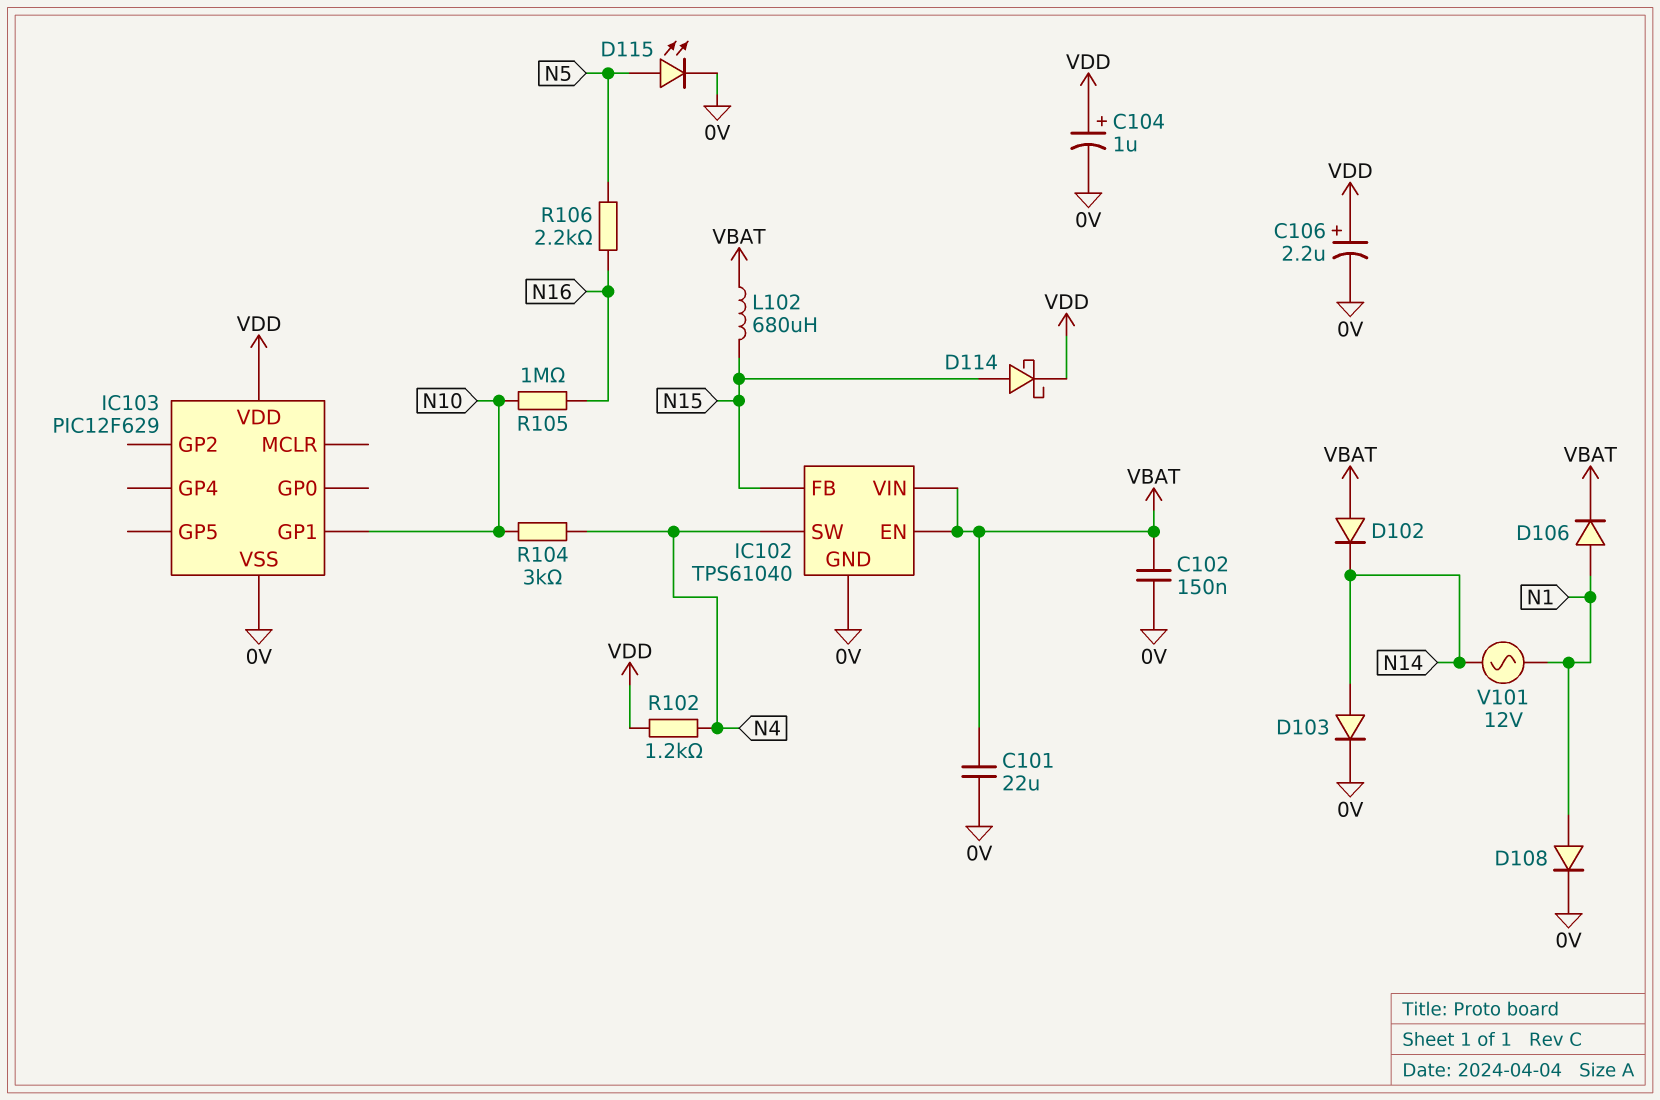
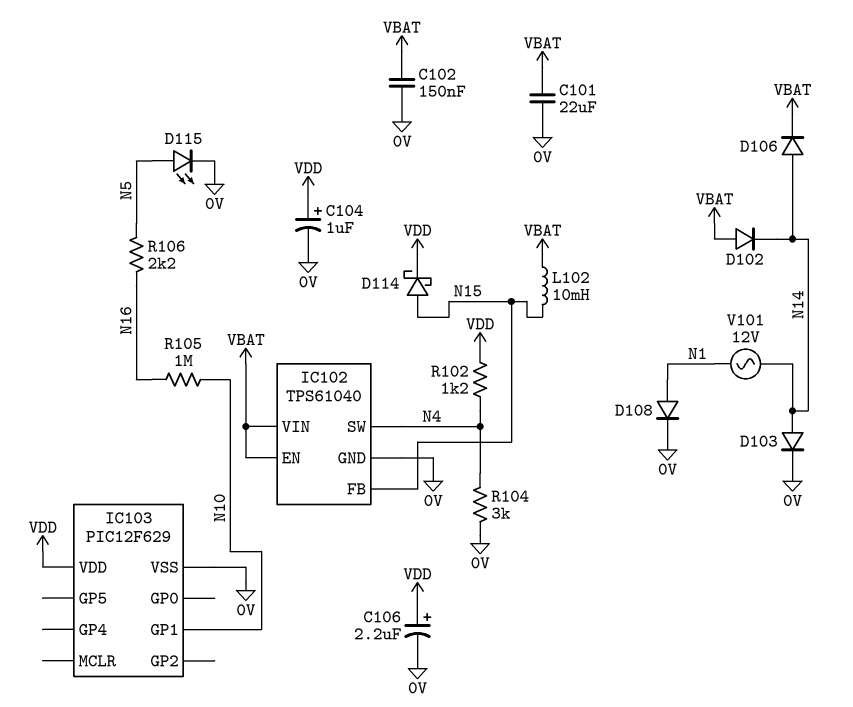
D106: diode (A N1, K VBAT) -> diode (A N14, K VBAT)
L102: 680uH (N15, VBAT) -> 10mH (N15, VBAT)
R104: 3k (N4, N10) -> 3k (0V, N4)

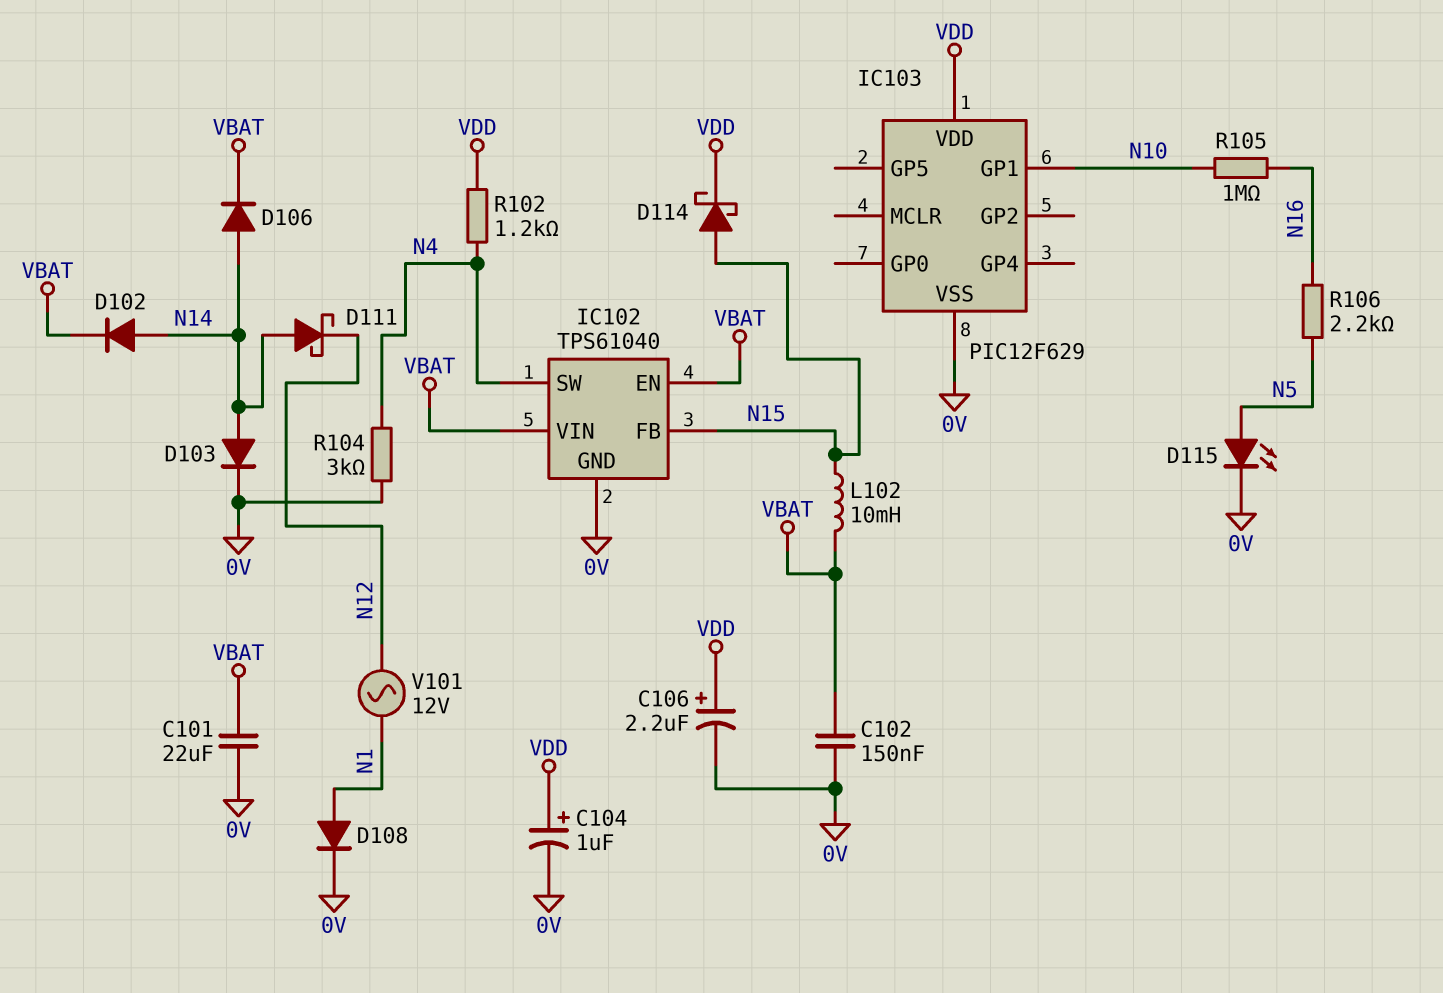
D102: diode (A VBAT, K N14) -> diode (A N14, K VBAT)
D111: none -> schottky (A N14, K N12)
V101: AC 12V (N1, N14) -> AC 12V (N1, N12)

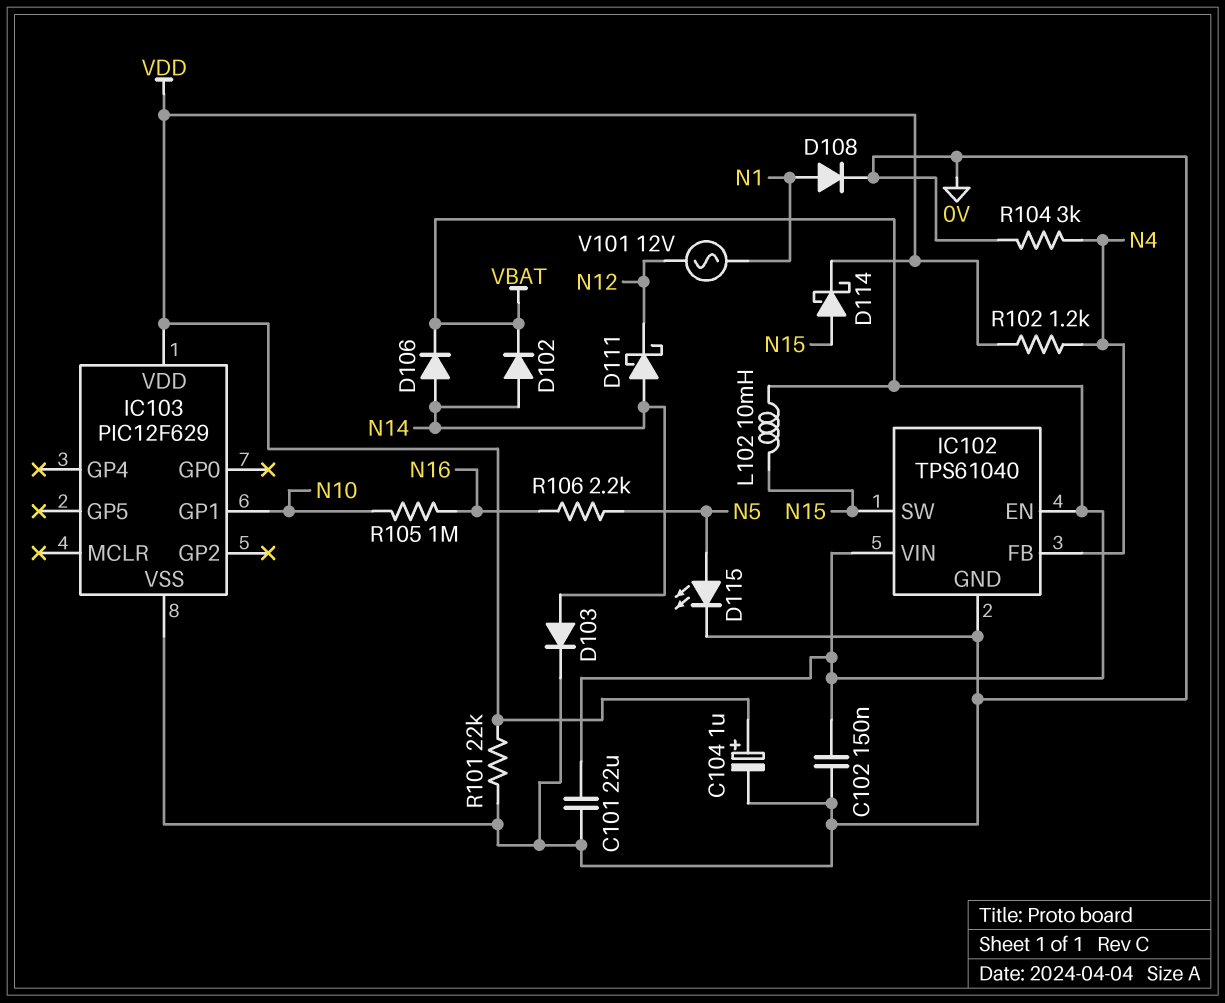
C106: 2.2uF (plus VDD, minus 0V) -> none
IC102 pin FB: N15 -> N4
IC102 pin SW: N4 -> N15
R101: none -> 22k (0V, VDD)

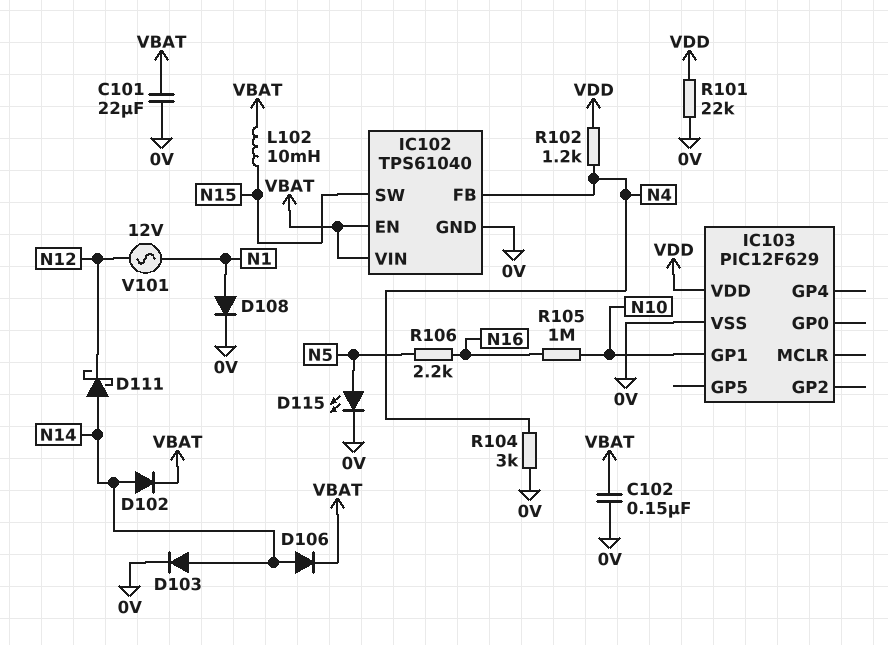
C104: 1uF (plus VDD, minus 0V) -> none
D114: schottky (A N15, K VDD) -> none

